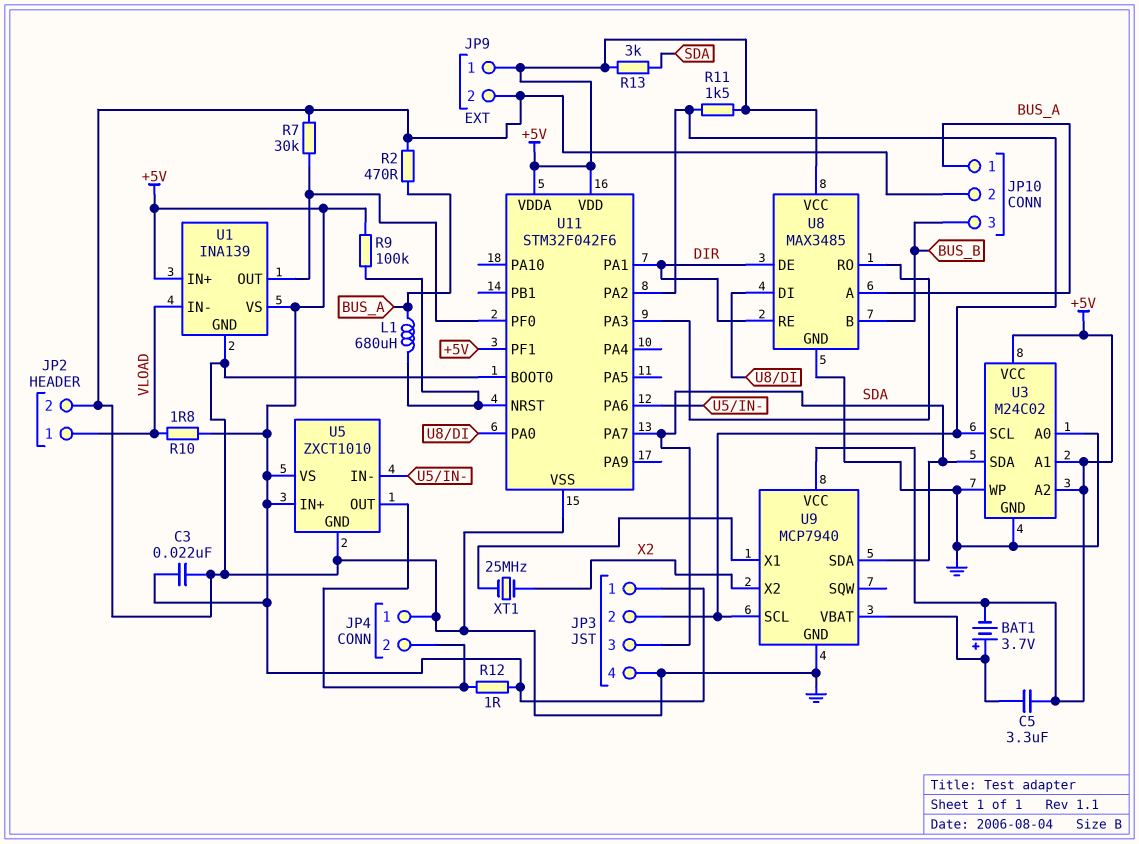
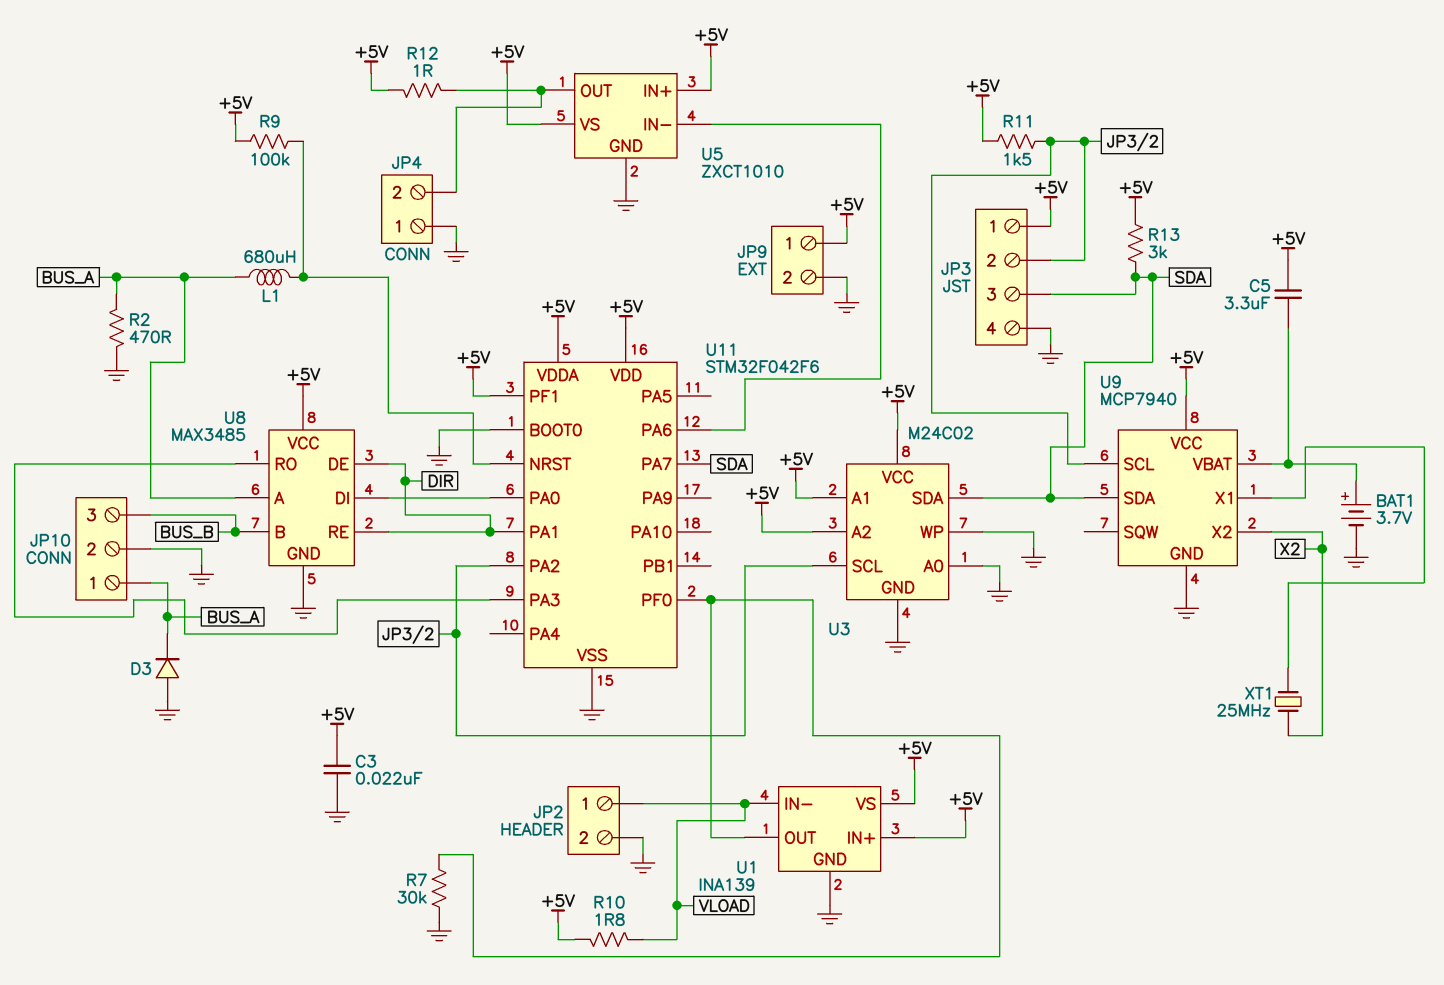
BAT1: 3.7V (plus U9/VBAT, minus +5V) -> 3.7V (plus U9/VBAT, minus GND)
D3: none -> diode (A GND, K BUS_A)

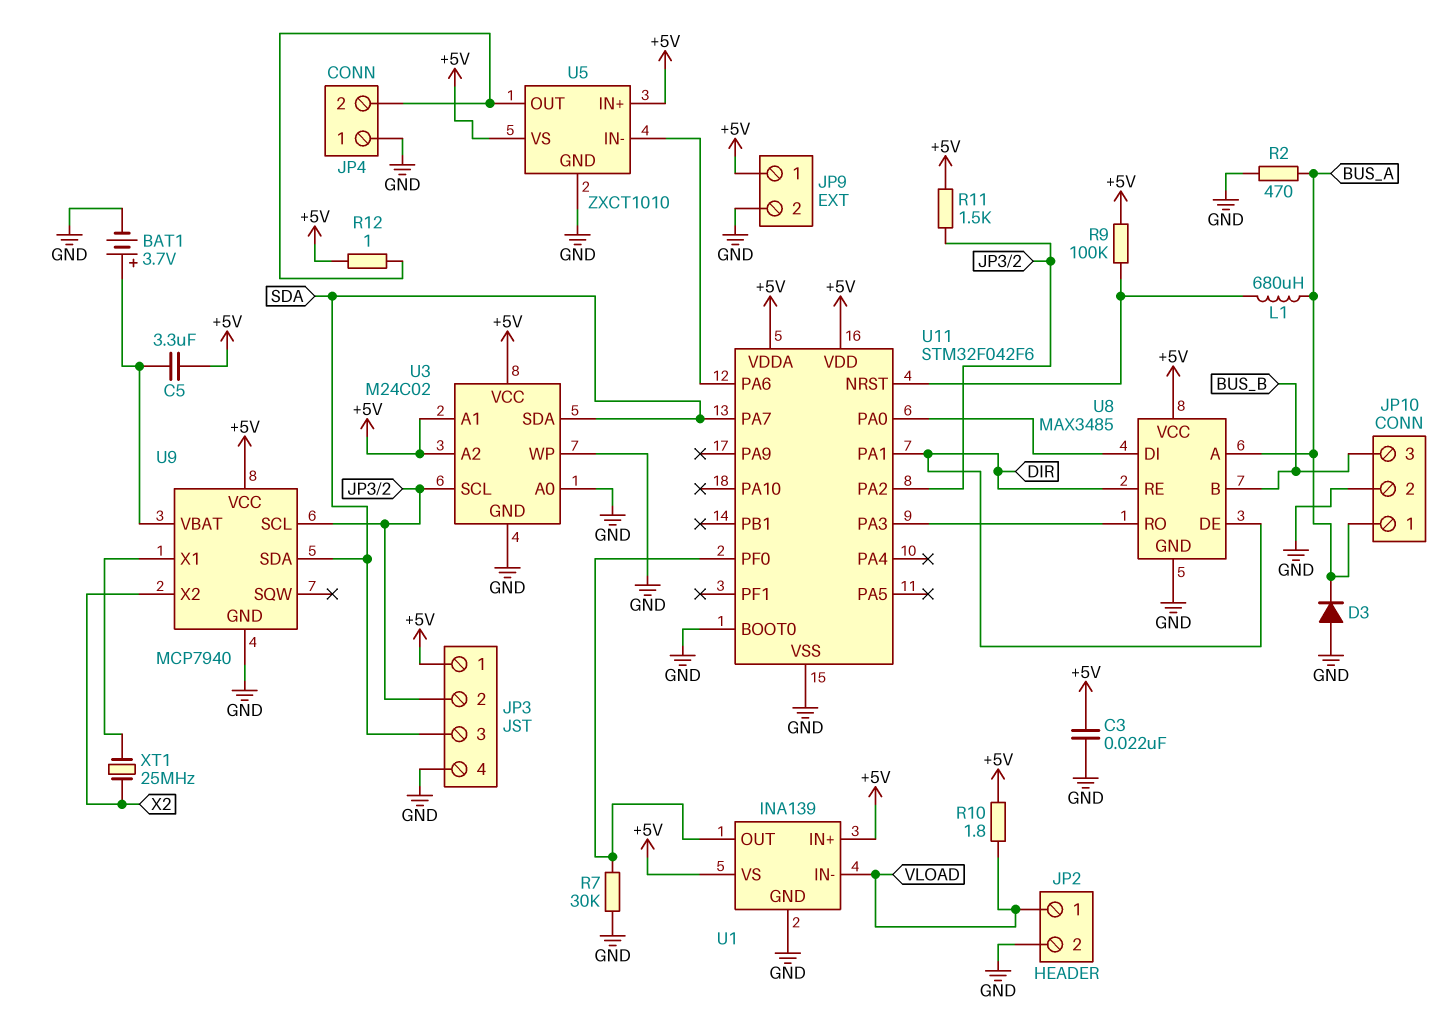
R13: 3k (+5V, SDA) -> none
U11 pin PF1: +5V -> none

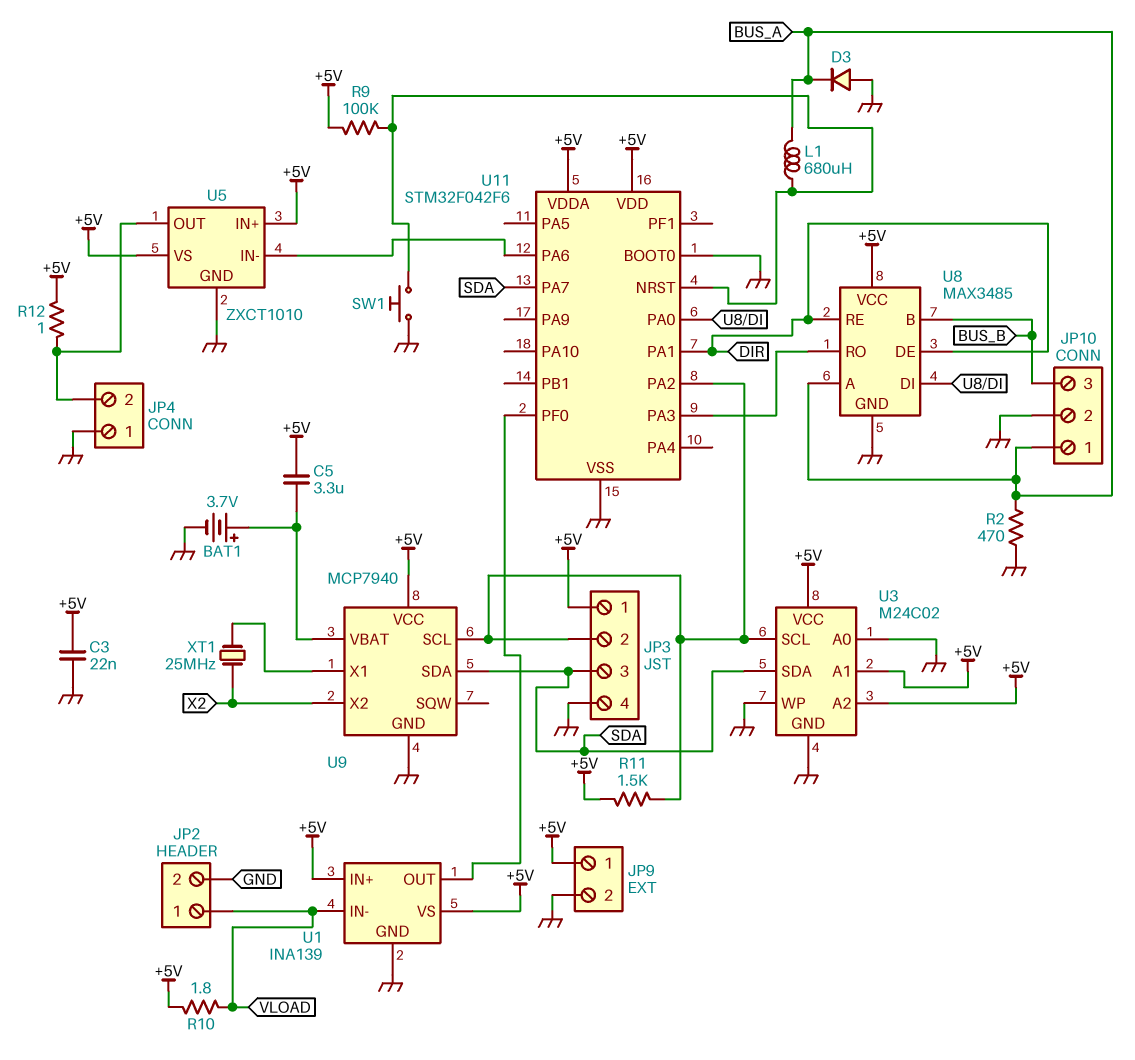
R7: 30k (GND, U1/OUT) -> none
SW1: none -> button (GND, U11/NRST)

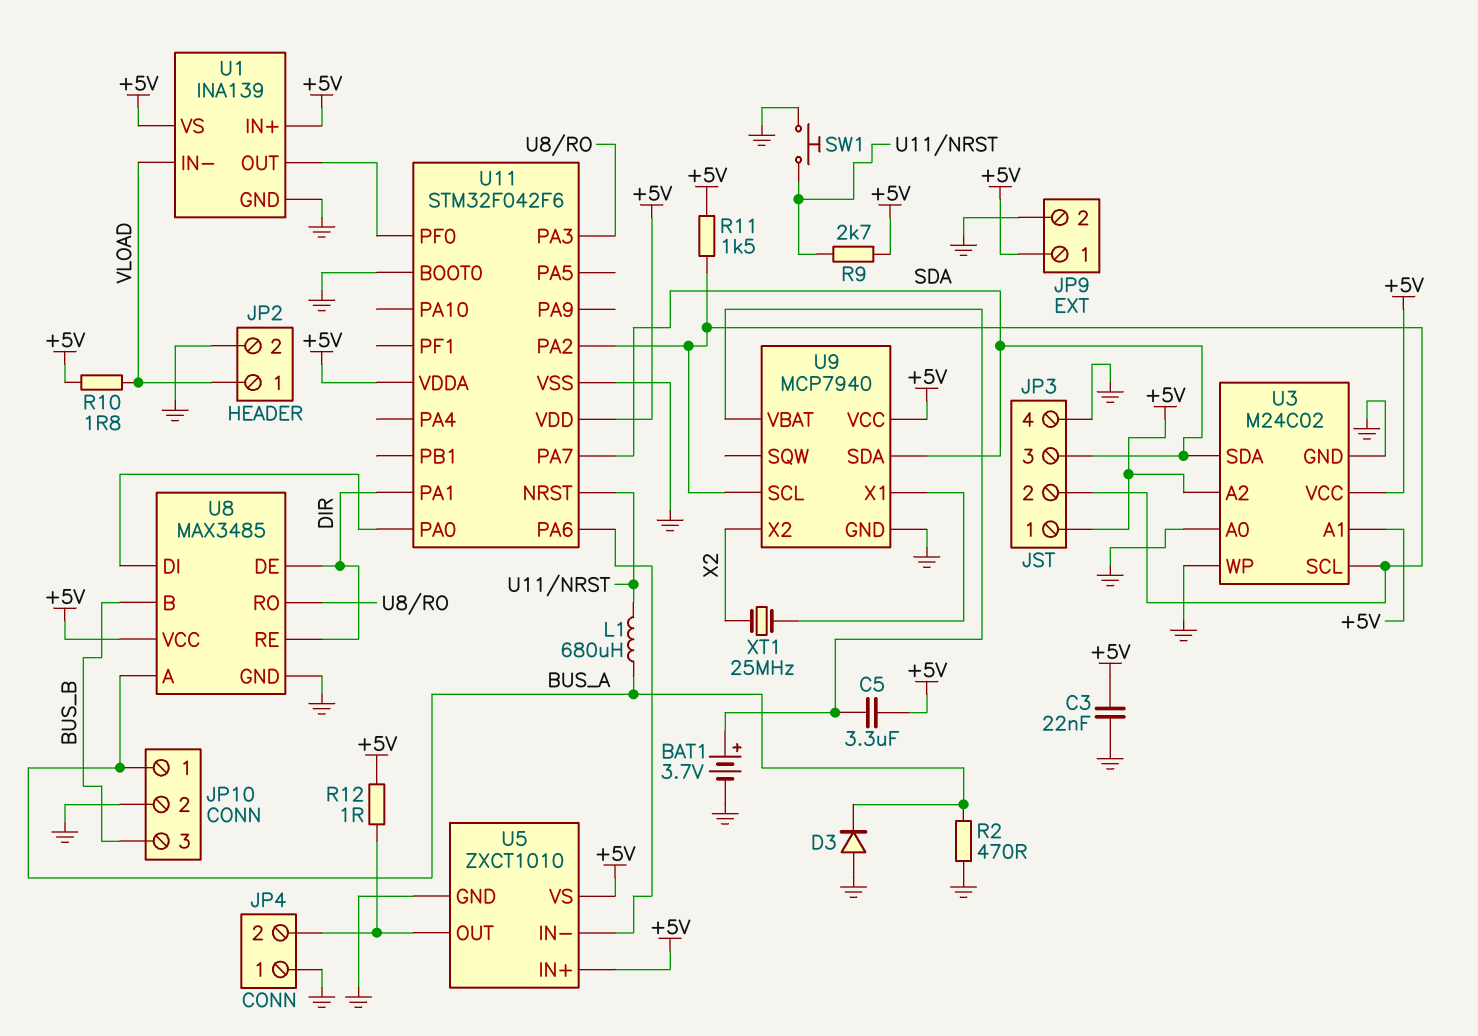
R9: 100k (+5V, U11/NRST) -> 2.7k (+5V, U11/NRST)

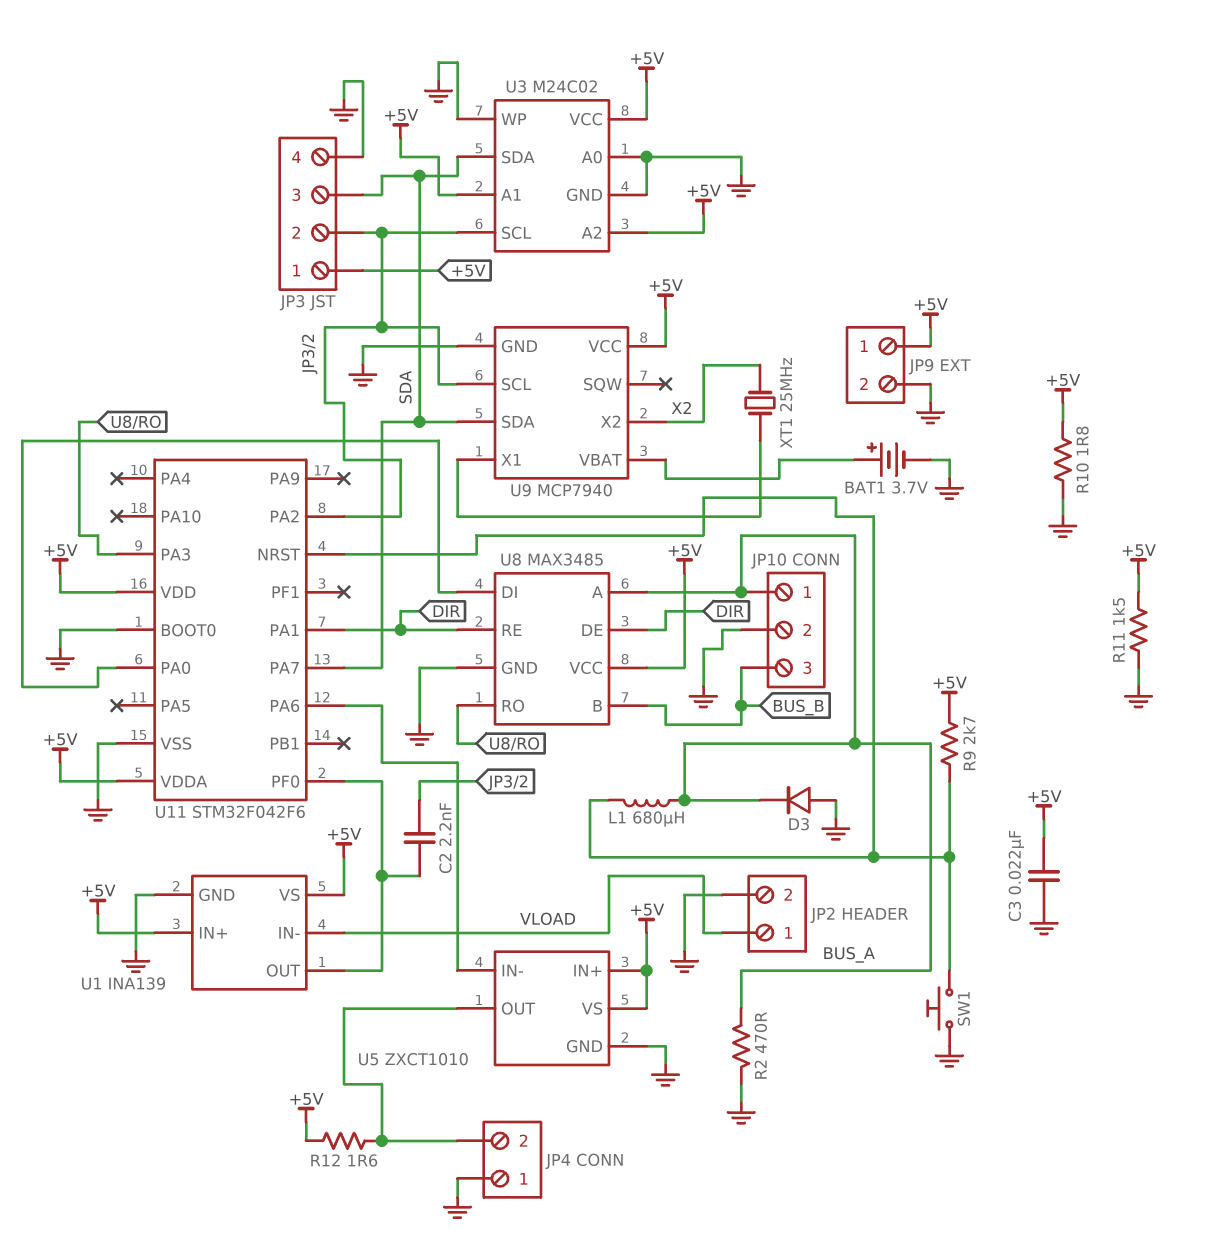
C2: none -> 2.2nF (JP3/2, U1/OUT)
C5: 3.3uF (+5V, U9/VBAT) -> none
R10: 1.8 (+5V, VLOAD) -> 1.8 (+5V, GND)
R11: 1.5k (+5V, JP3/2) -> 1.5k (+5V, GND)
R12: 1 (+5V, JP4/2) -> 1.6 (+5V, JP4/2)

